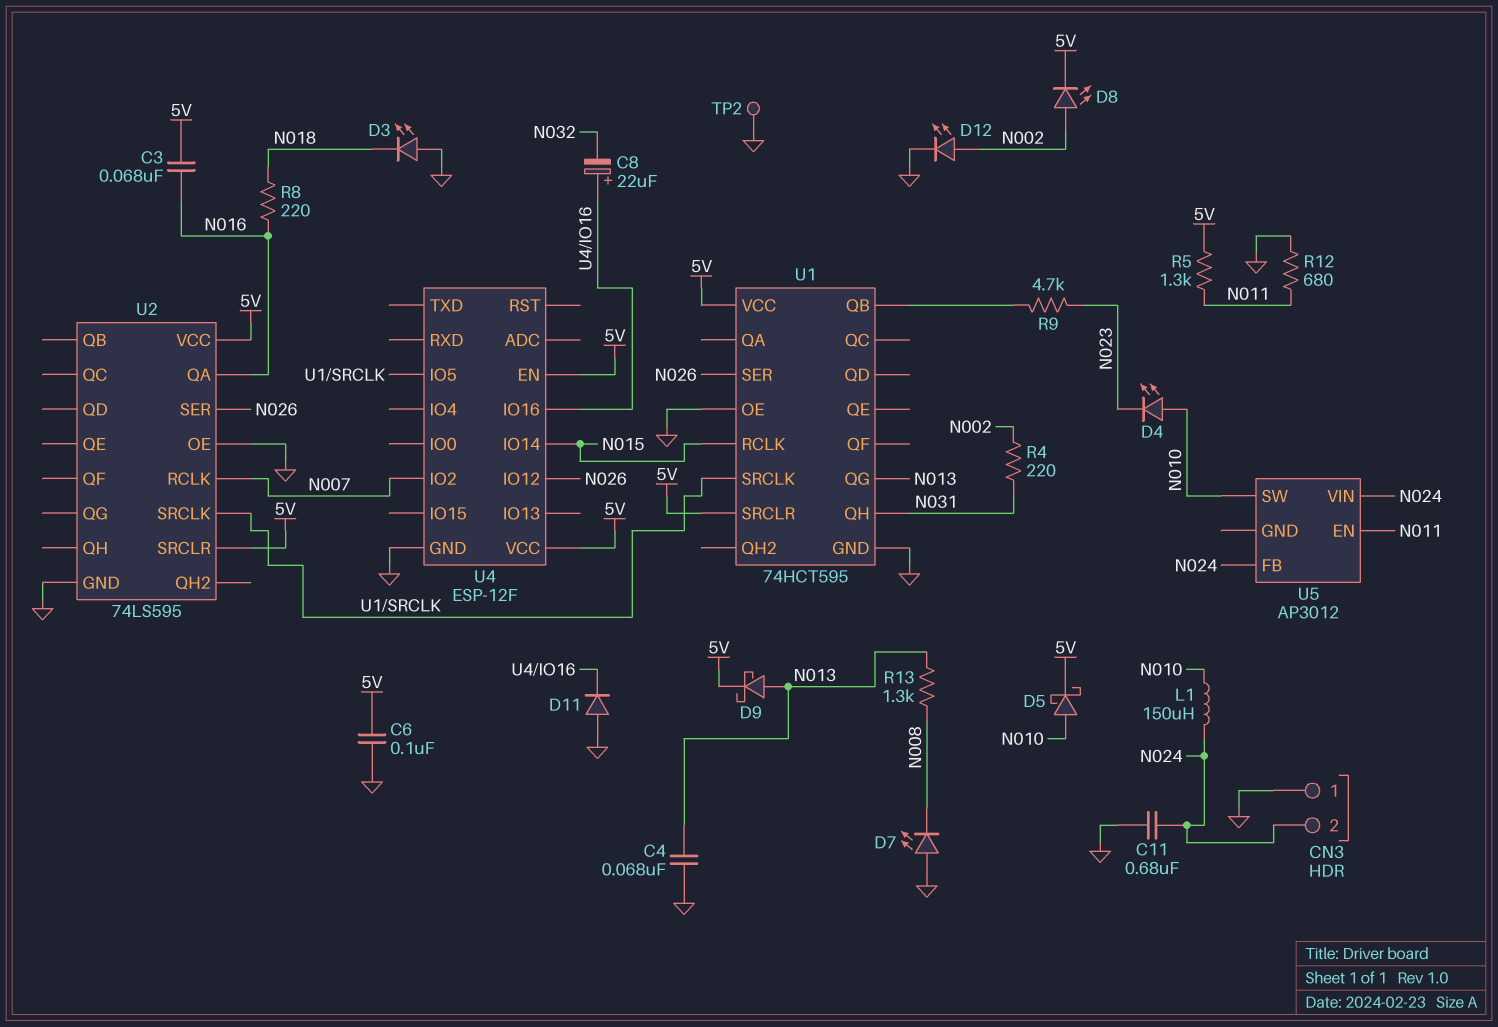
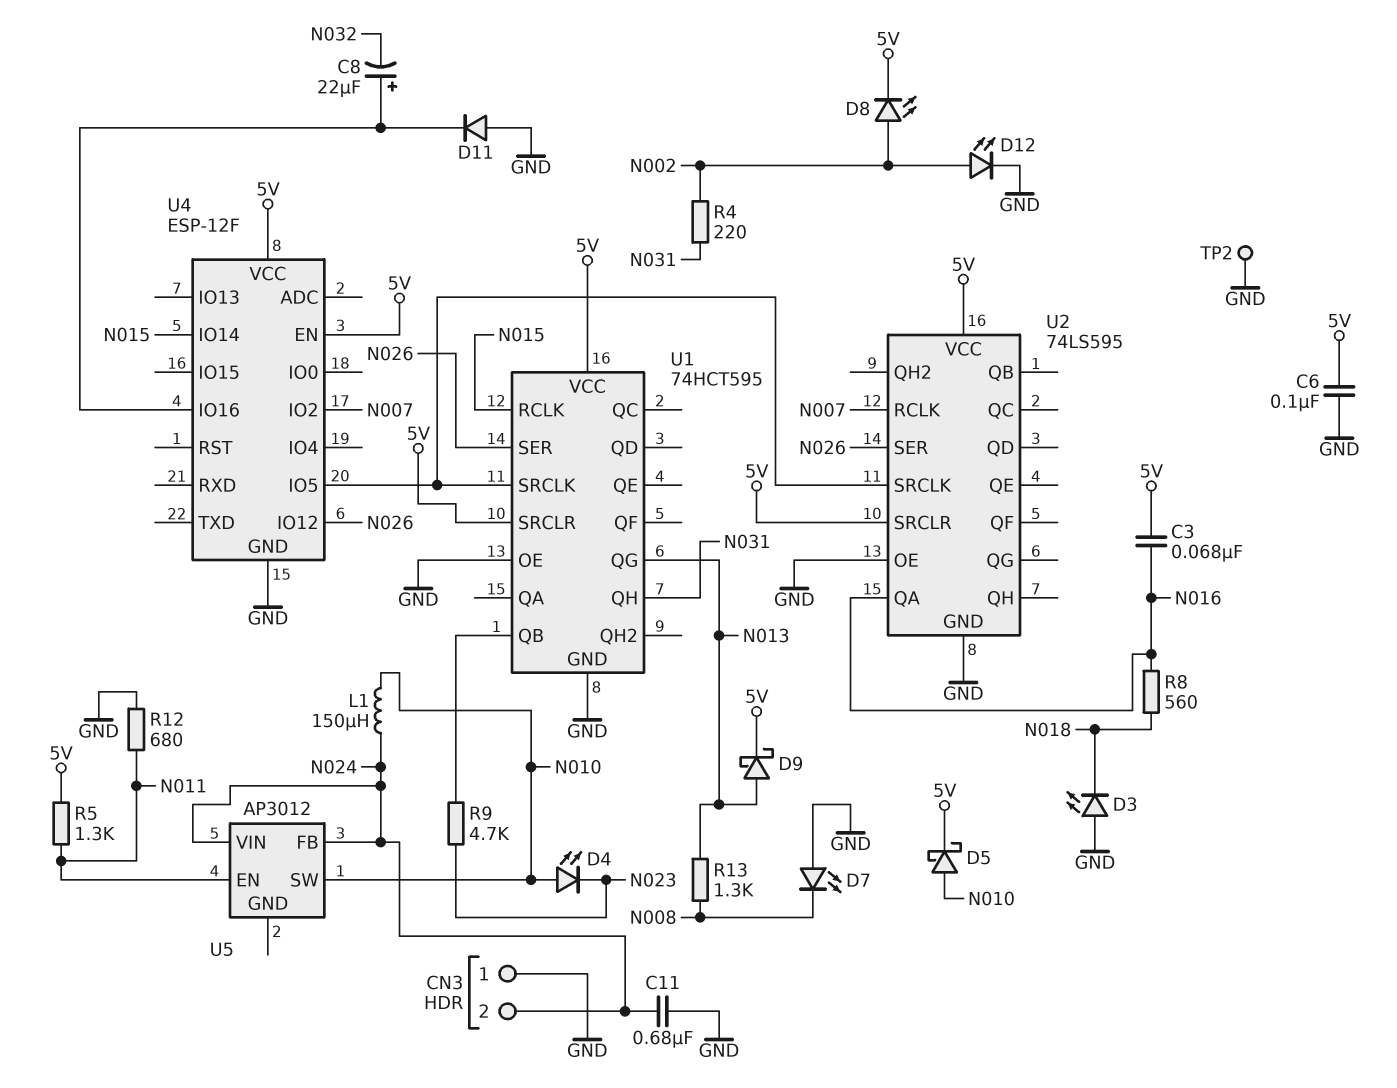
C4: 68nF (GND, N013) -> none
R8: 220 (N016, N018) -> 560 (N016, N018)

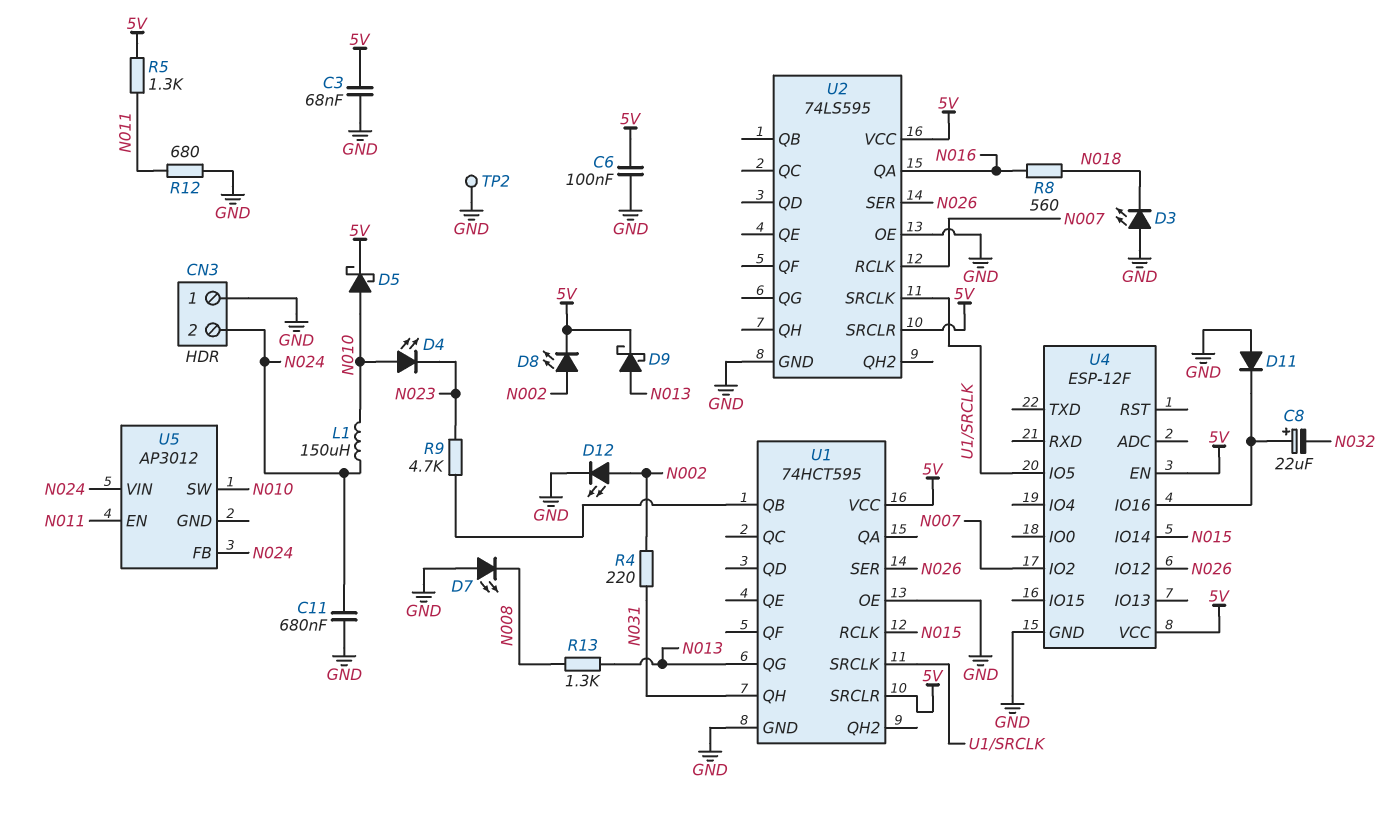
C3: 68nF (5V, N016) -> 68nF (5V, GND)

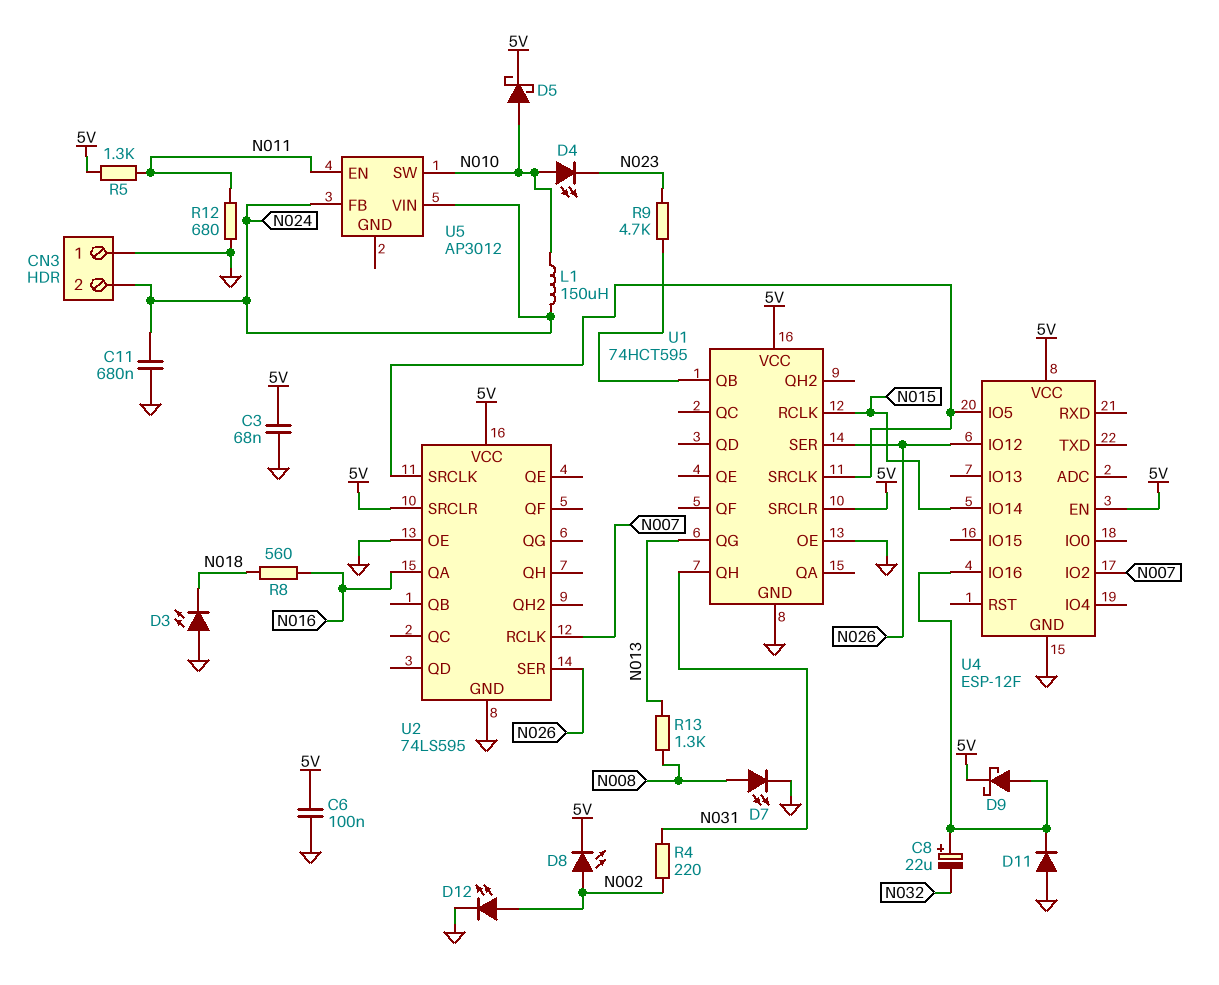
D7: LED (A GND, K N008) -> LED (A N008, K GND)
D9: schottky (A N013, K 5V) -> schottky (A U4/IO16, K 5V)
TP2: test point (GND) -> none

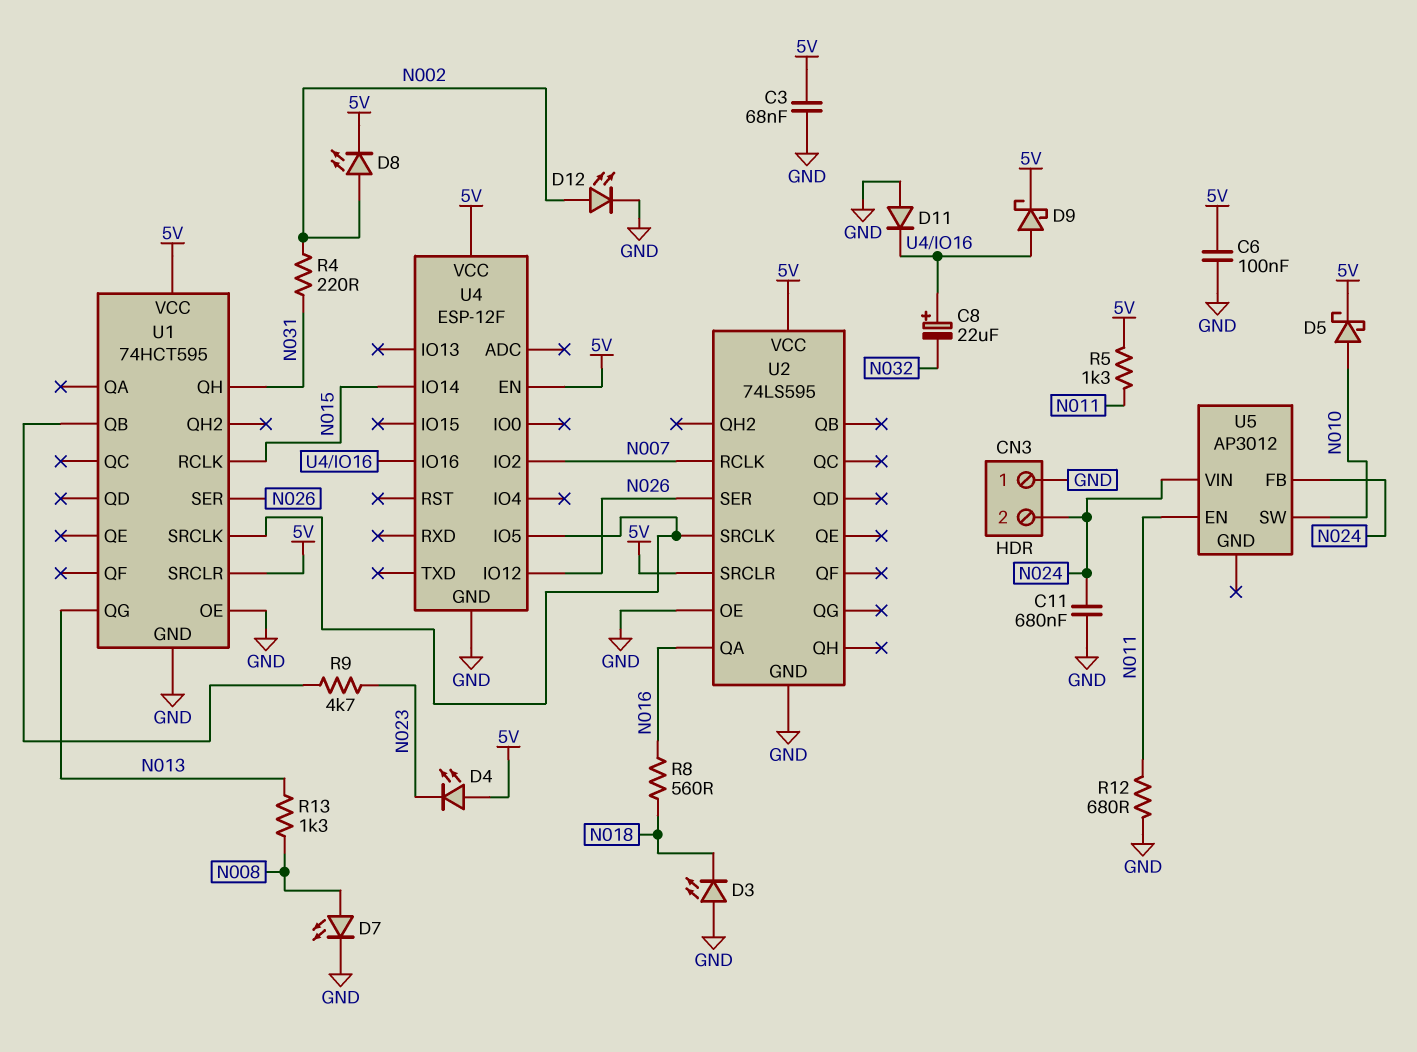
D4: LED (A N010, K N023) -> LED (A 5V, K N023)
L1: 150uH (N010, N024) -> none

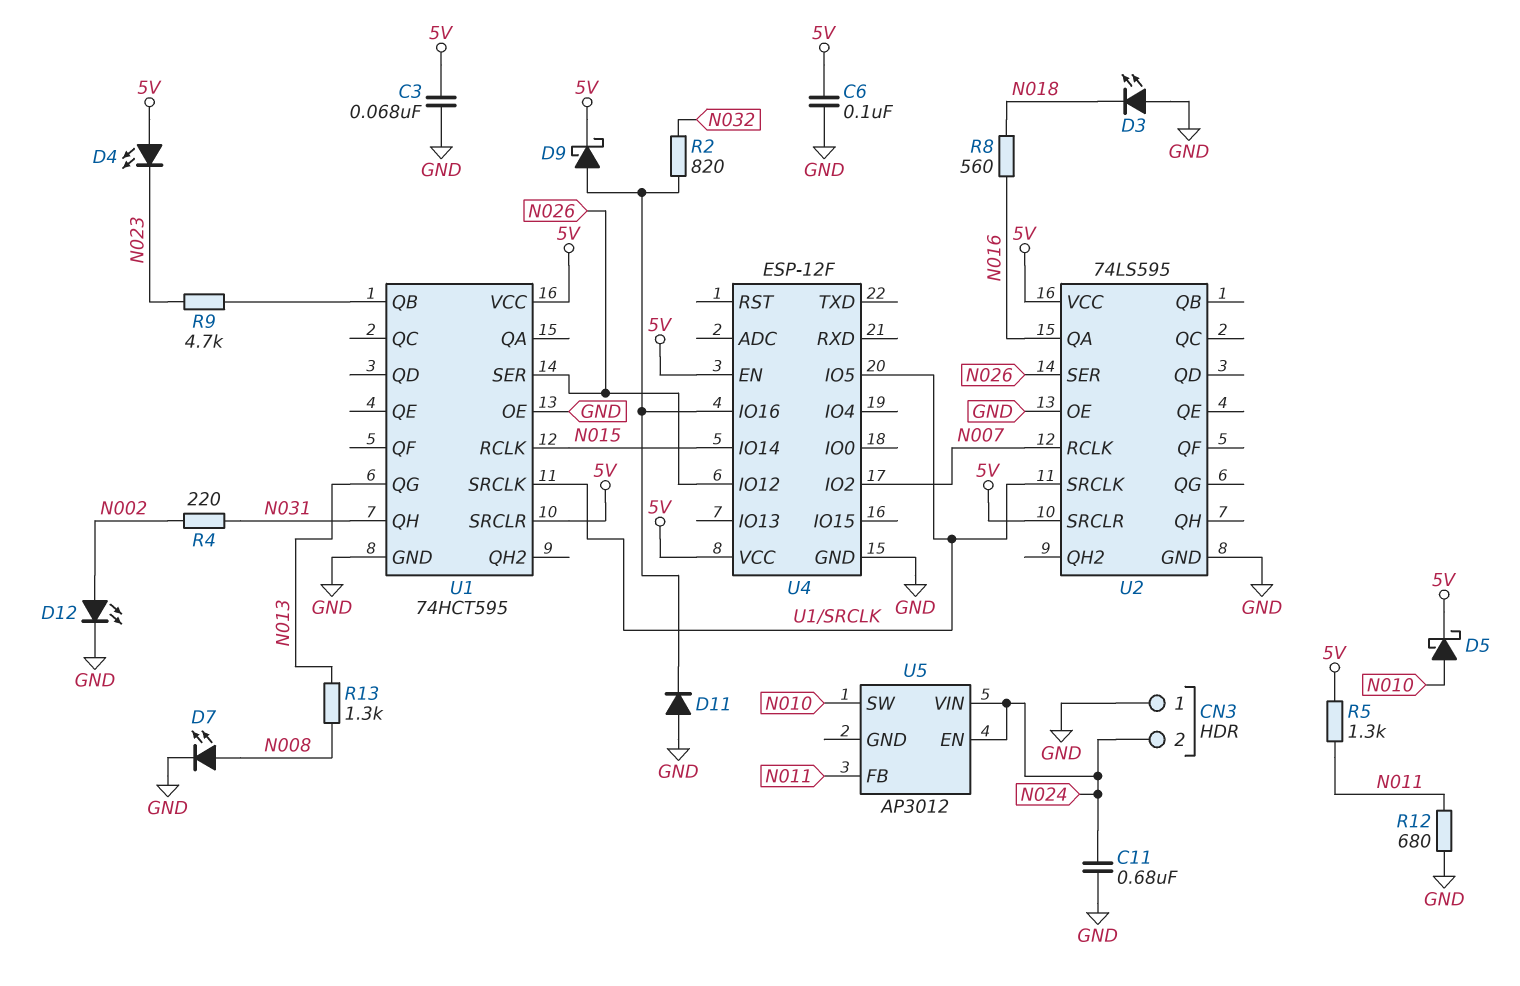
C8: 22uF (plus U4/IO16, minus N032) -> none
D8: LED (A N002, K 5V) -> none
R2: none -> 820 (N032, U4/IO16)
U5 pin EN: N011 -> N024
U5 pin FB: N024 -> N011

